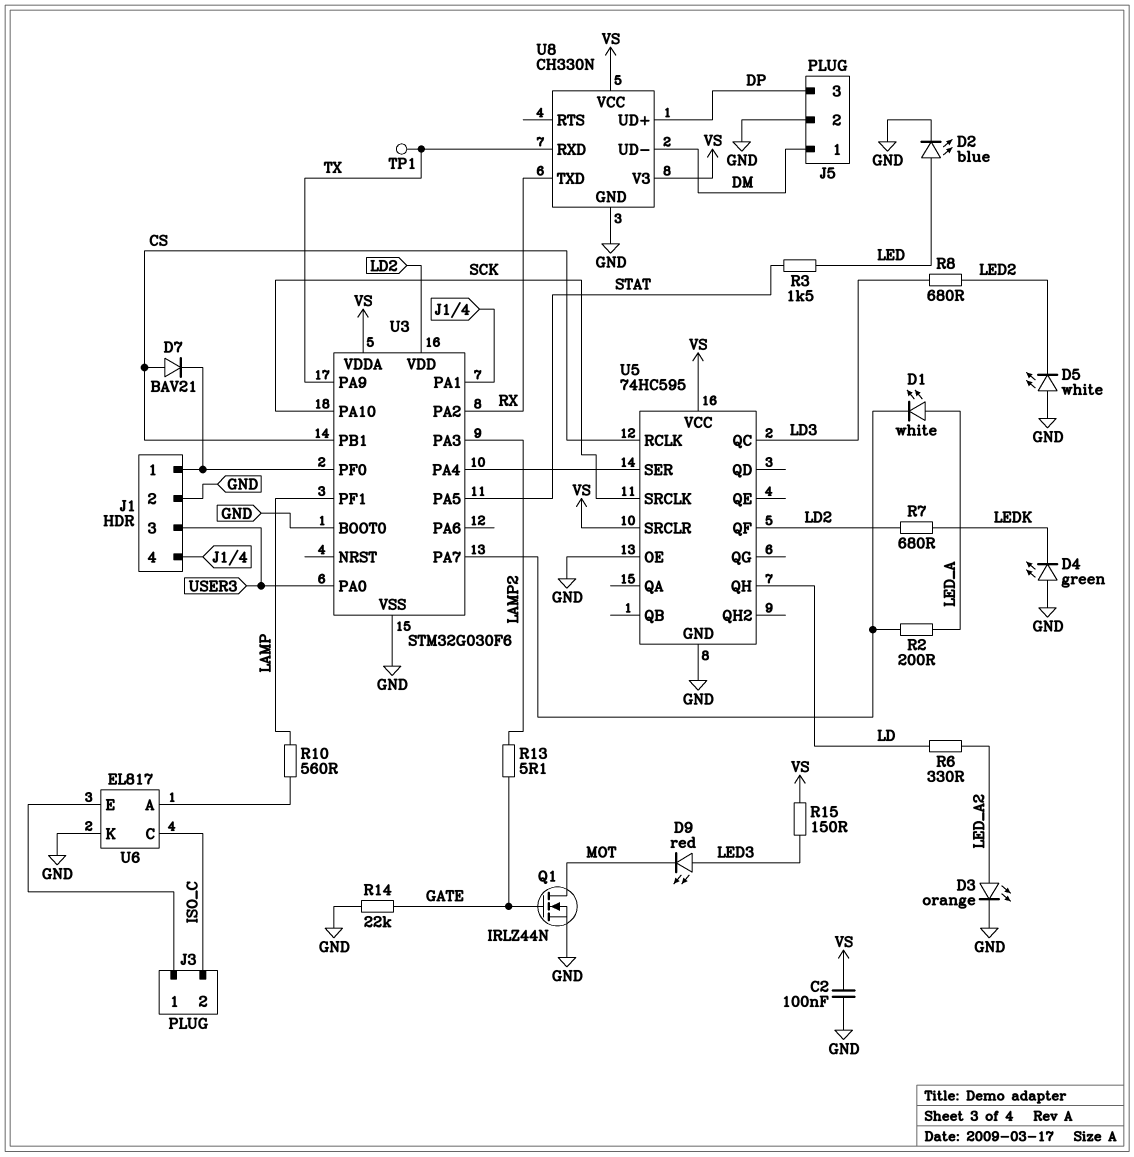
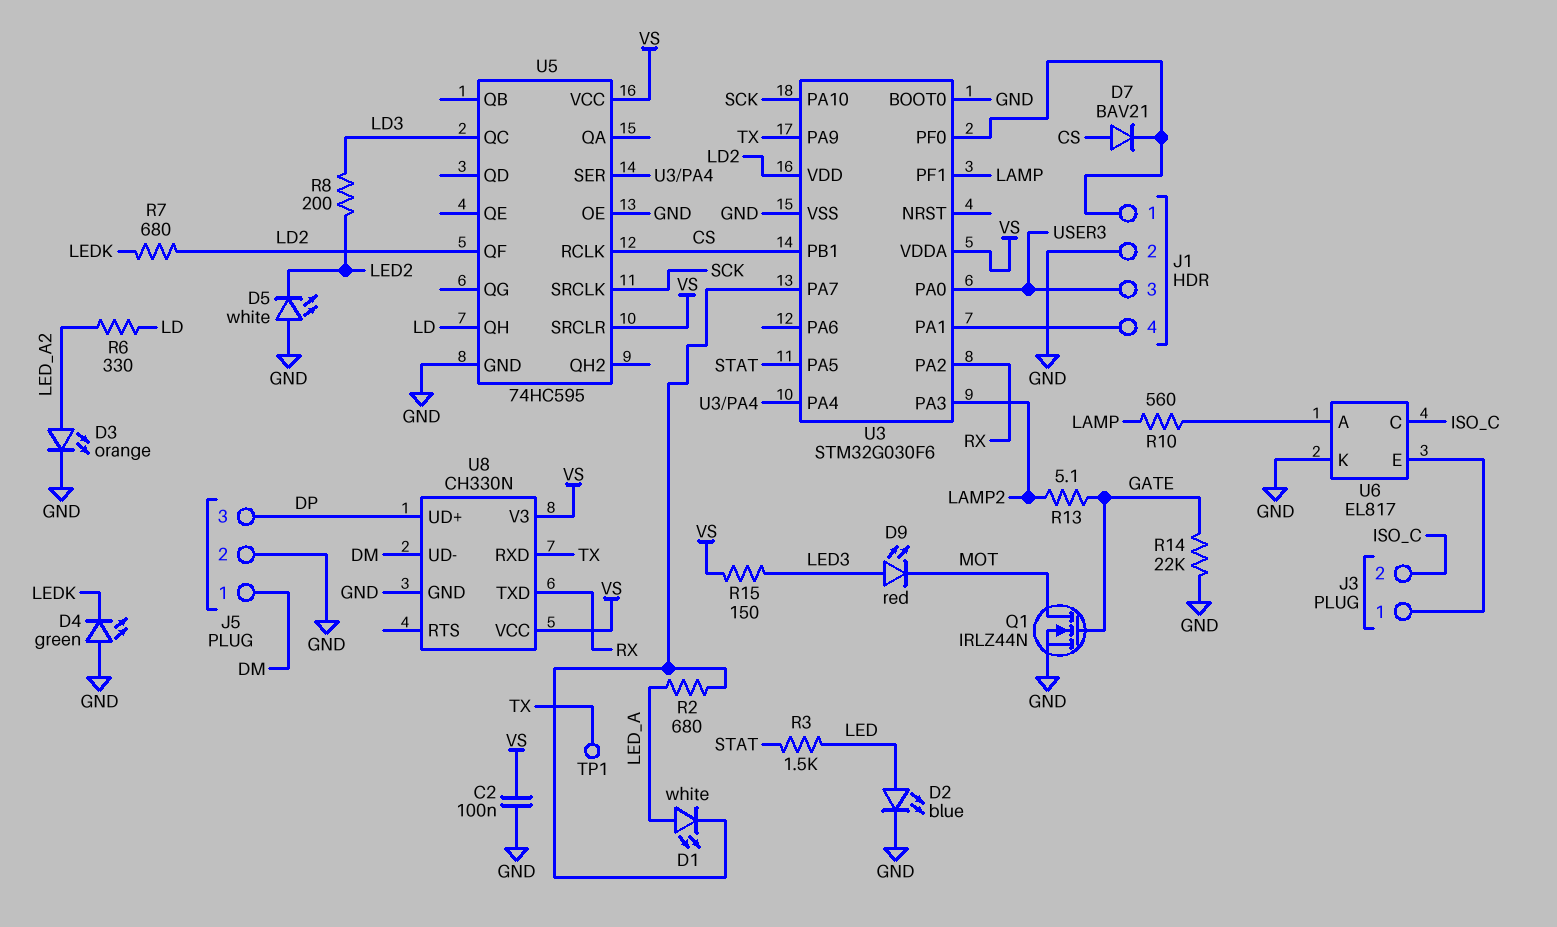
R2: 200 (LED_A, U3/PA7) -> 680 (LED_A, U3/PA7)
R8: 680 (LD3, LED2) -> 200 (LD3, LED2)

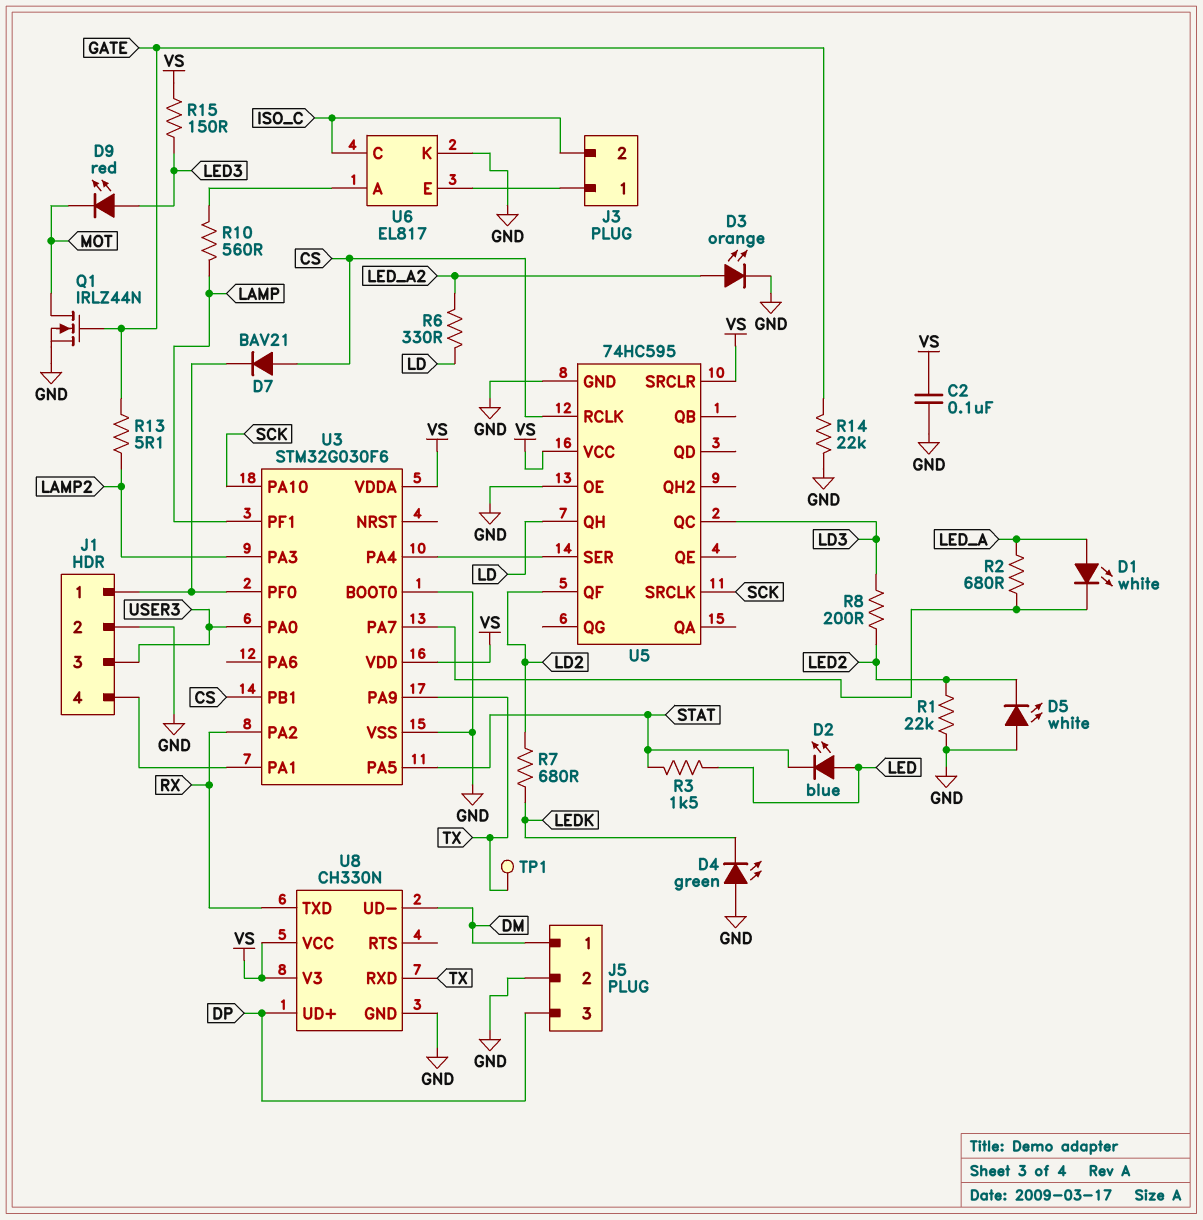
D2: LED blue (A LED, K GND) -> LED blue (A LED, K STAT)
R1: none -> 22k (GND, LED2)
U3 pin VDD: LD2 -> VS

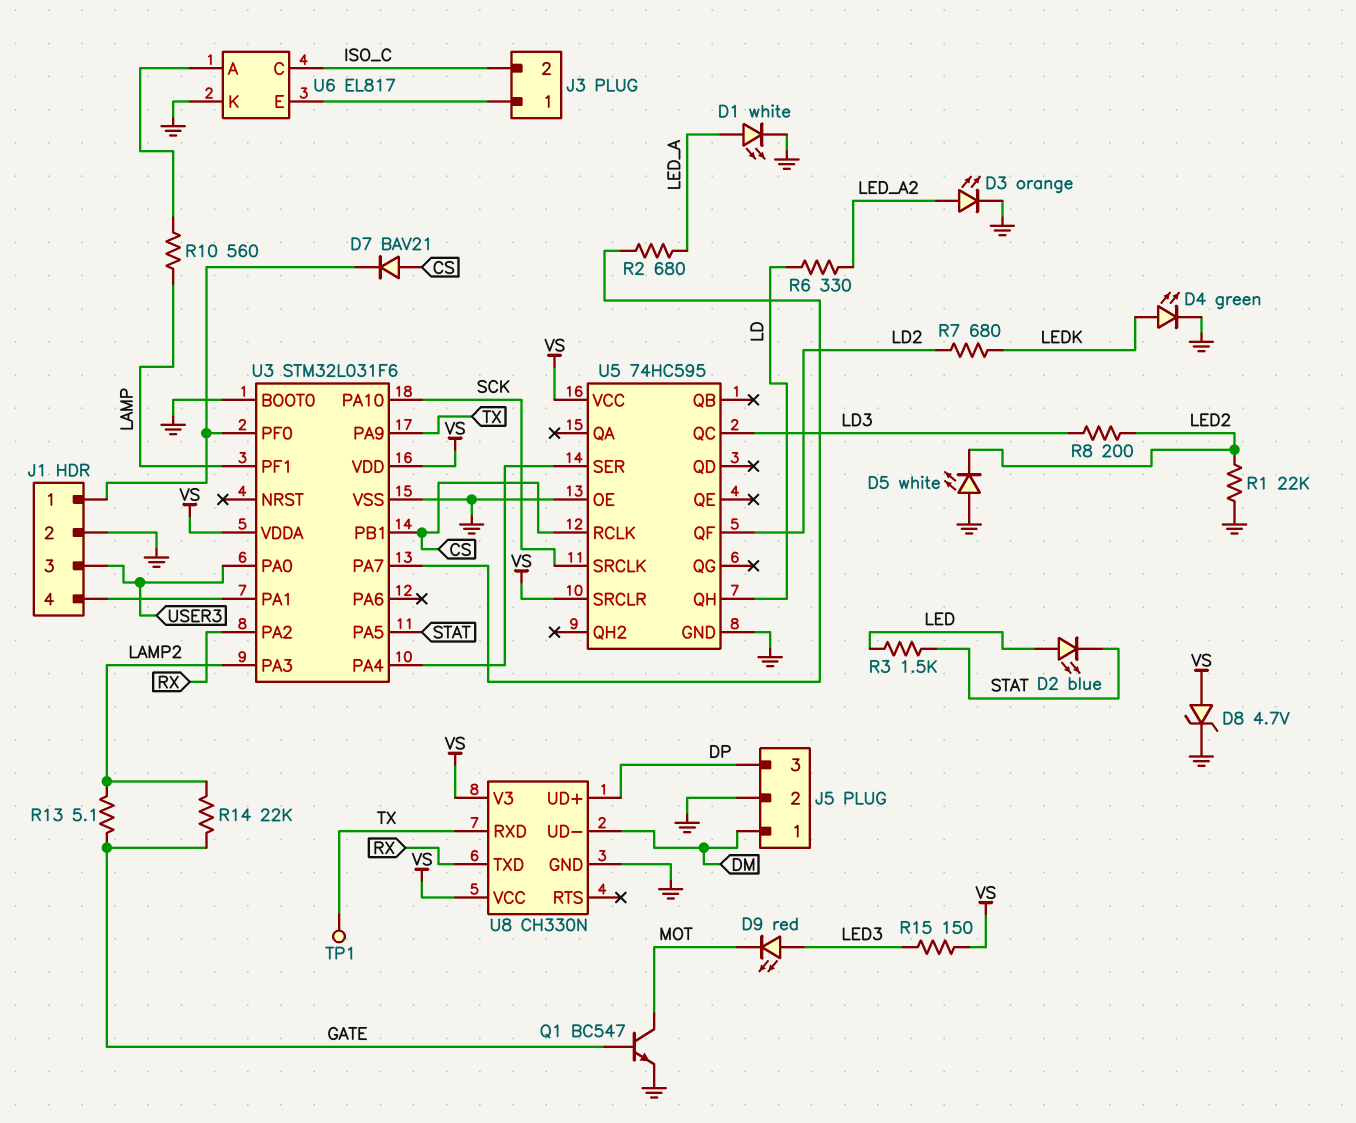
C2: 100nF (GND, VS) -> none
D1: LED white (A LED_A, K U3/PA7) -> LED white (A LED_A, K GND)
D4: LED green (A GND, K LEDK) -> LED green (A LEDK, K GND)
D8: none -> zener 4.7V (A VS, K GND)
Q1: NMOS IRLZ44N (G GATE, D MOT, S GND) -> NPN BC547 (B GATE, C MOT, E GND)
R14: 22k (GATE, GND) -> 22k (GATE, LAMP2)
U3: STM32G030F6 -> STM32L031F6

